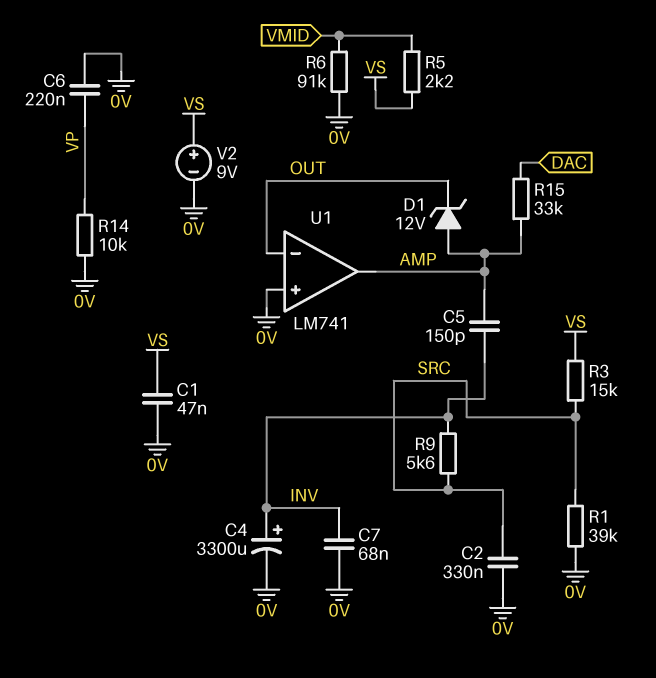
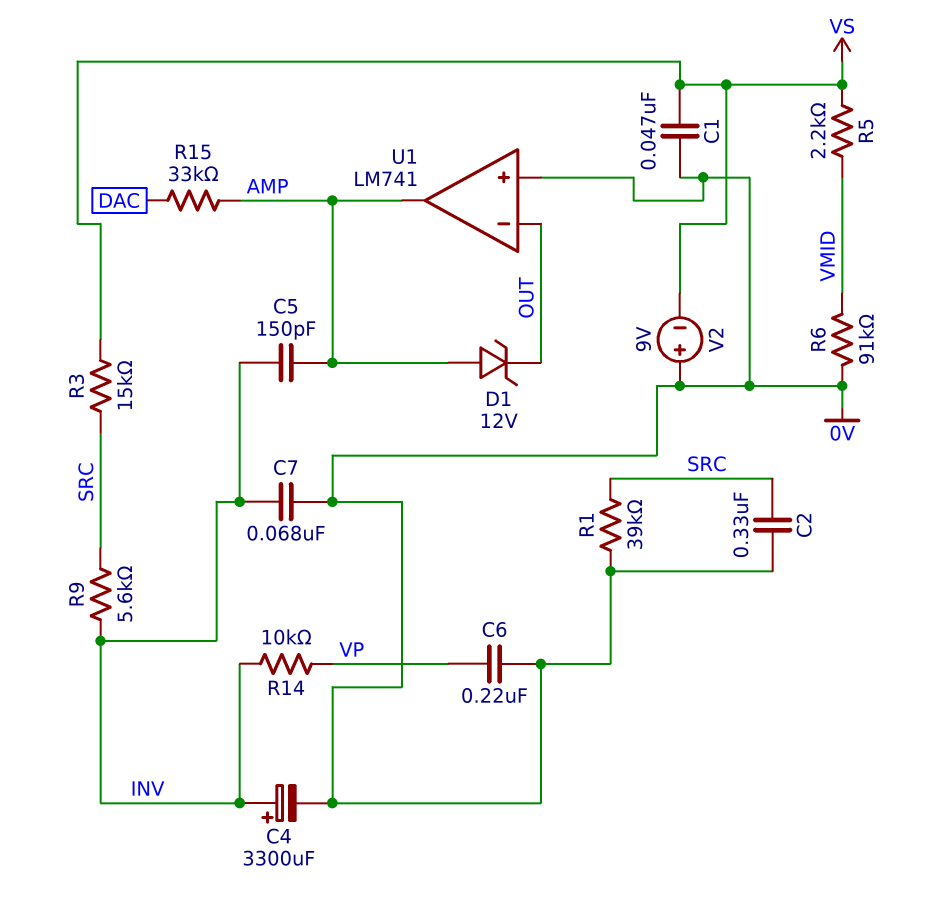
R14: 10k (0V, VP) -> 10k (INV, VP)
V2: 9V (plus VS, minus 0V) -> 9V (plus 0V, minus VS)

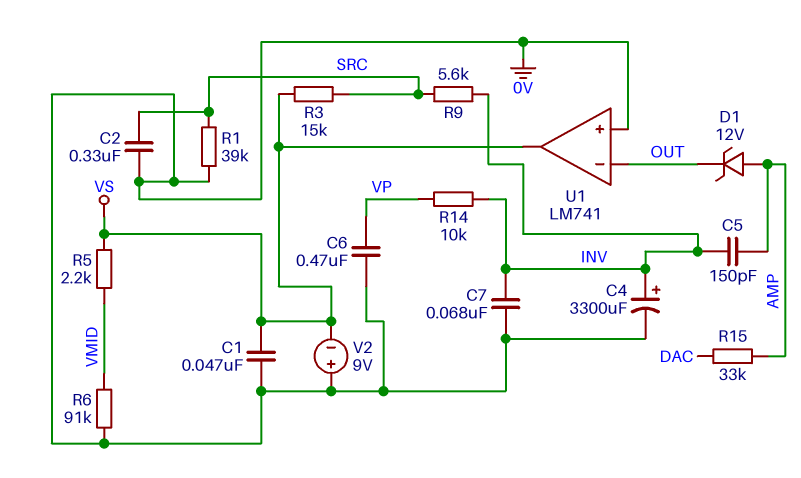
C6: 220nF (0V, VP) -> 470nF (0V, VP)
U1 pin out: AMP -> VS

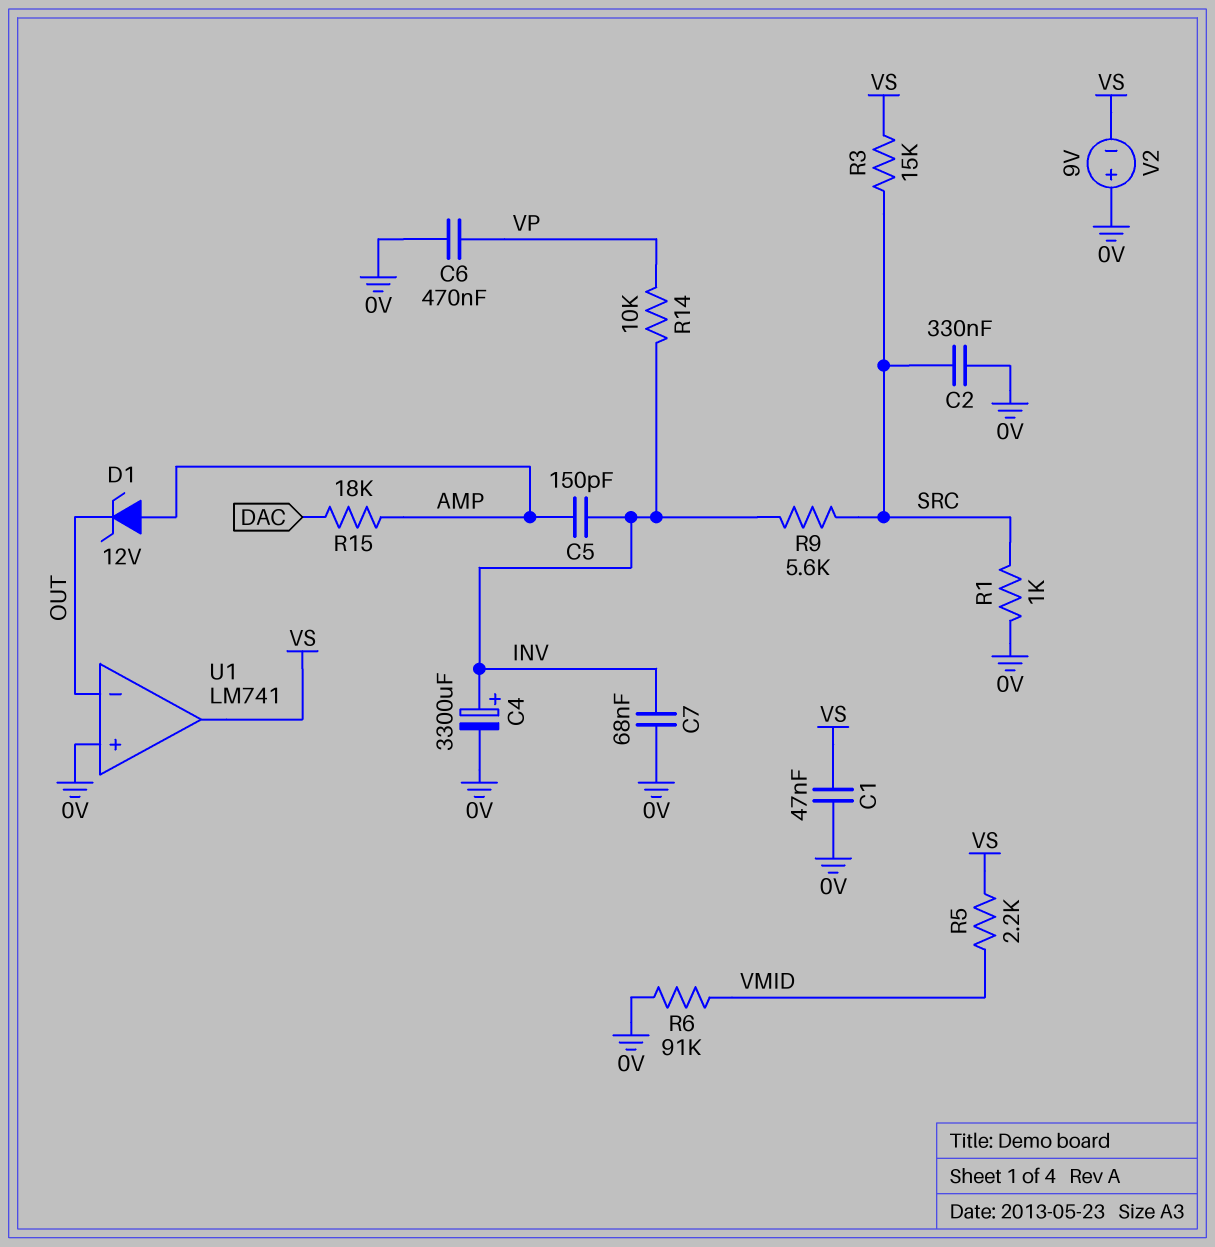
R1: 39k (0V, SRC) -> 1k (0V, SRC)
R15: 33k (AMP, DAC) -> 18k (AMP, DAC)

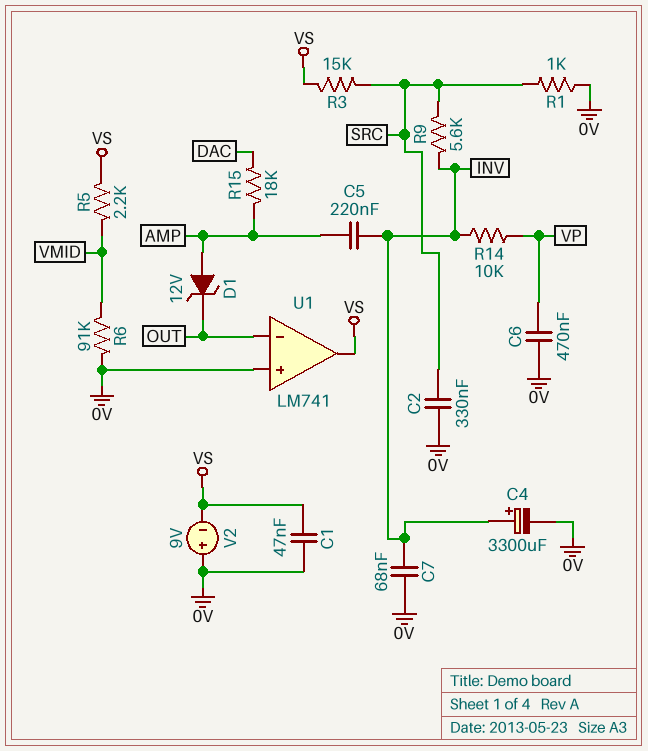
C5: 150pF (AMP, INV) -> 220nF (AMP, INV)

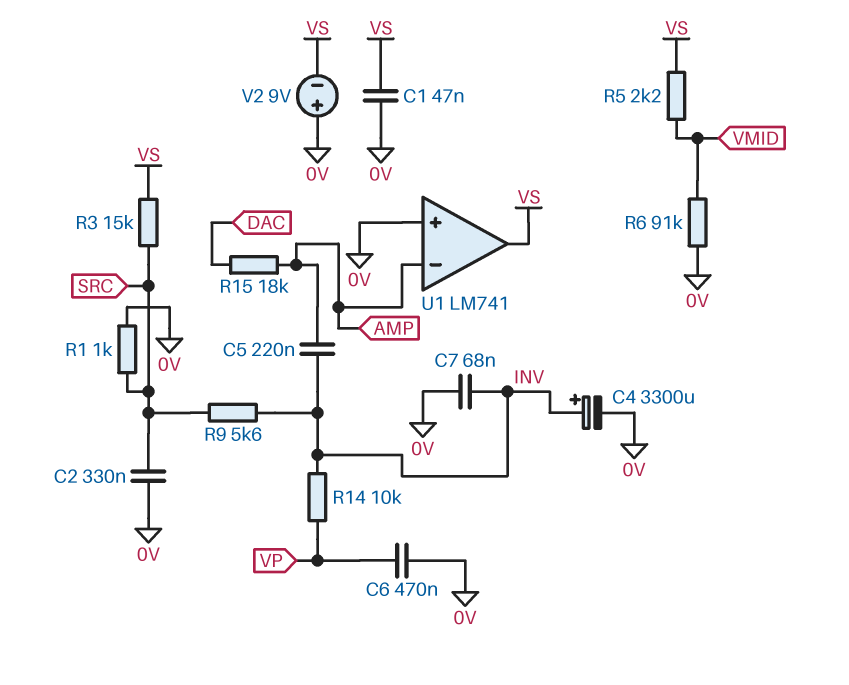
D1: zener 12V (A AMP, K OUT) -> none
U1 pin in-: OUT -> AMP

